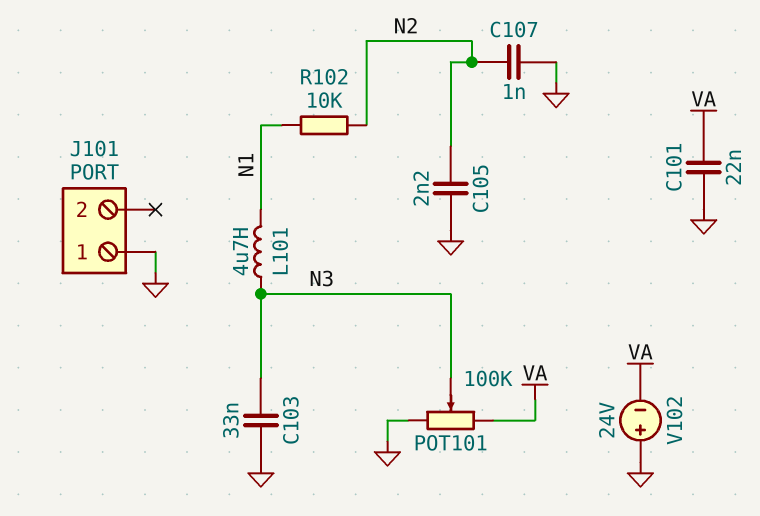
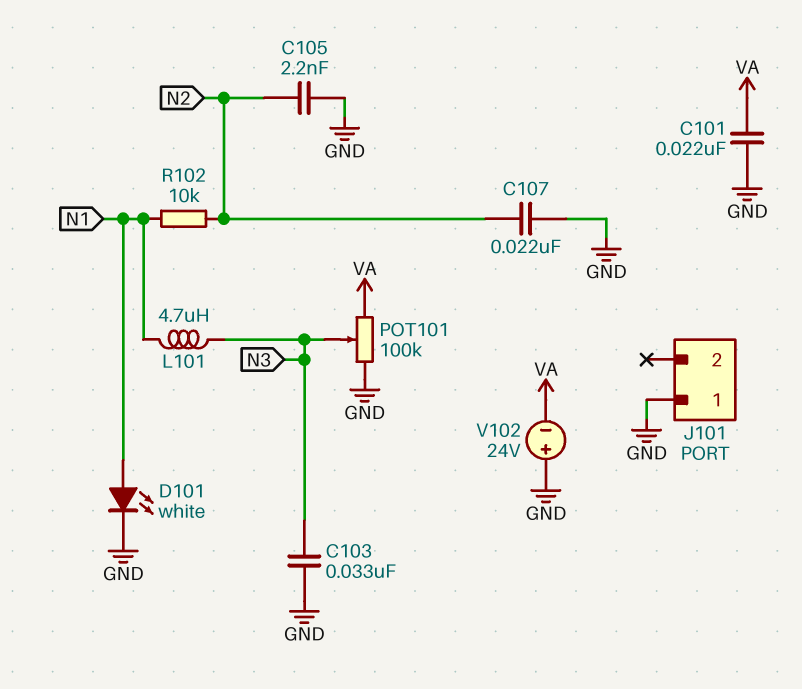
C107: 1nF (GND, N2) -> 22nF (GND, N2)
D101: none -> LED white (A N1, K GND)

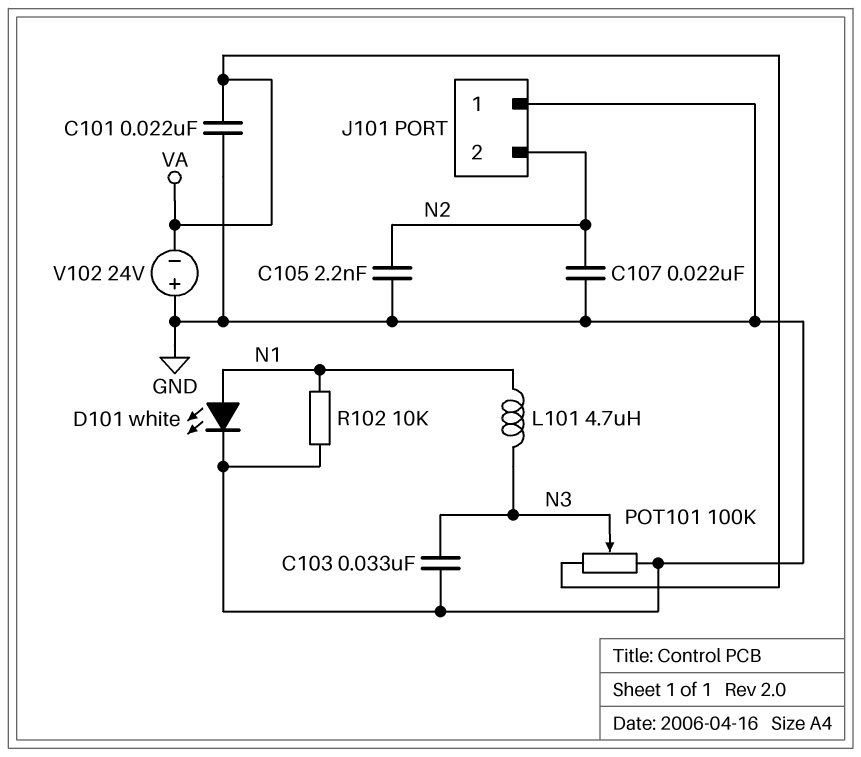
J101 pin 2: none -> N2
R102: 10k (N1, N2) -> 10k (GND, N1)

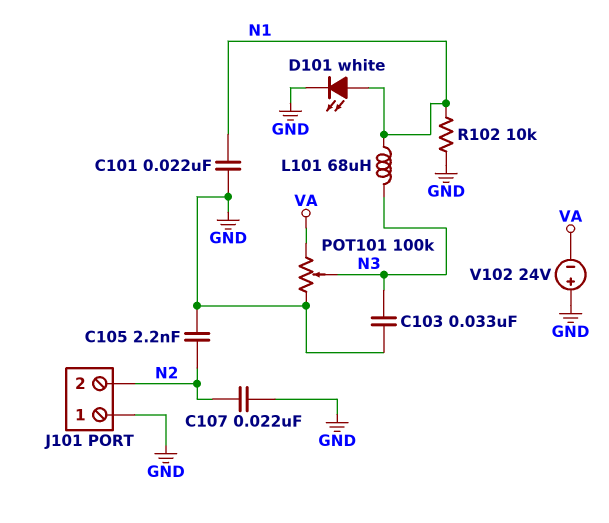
C101: 22nF (GND, VA) -> 22nF (GND, N1)
L101: 4.7uH (N1, N3) -> 68uH (N1, N3)

